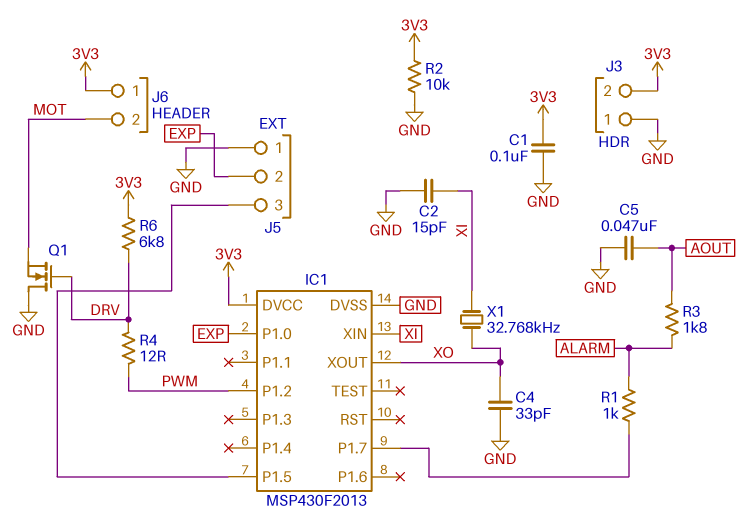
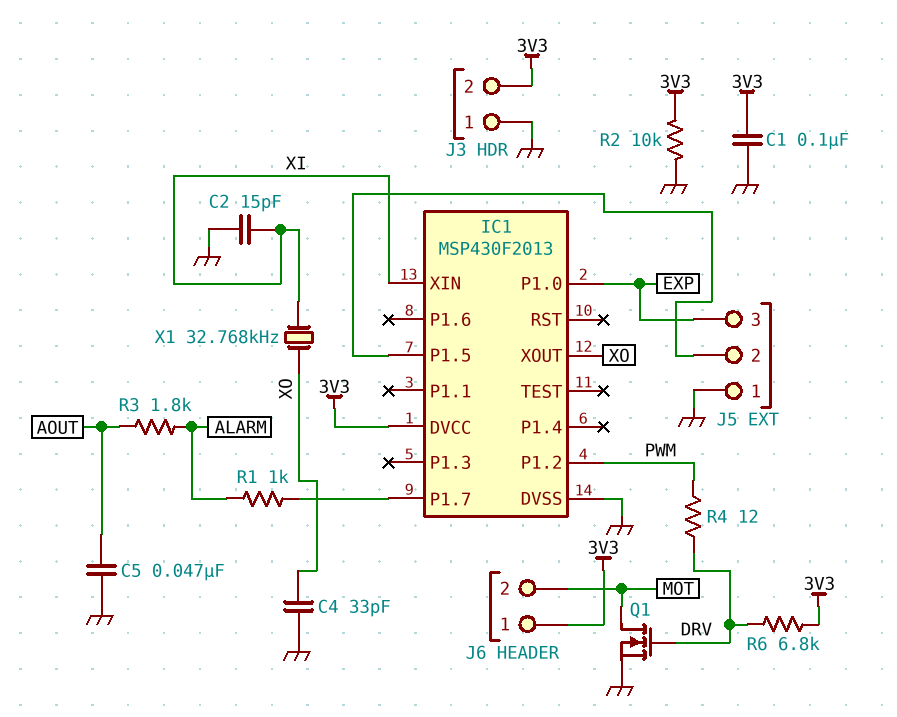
J5 pin 2: EXP -> IC1/P1.5
J5 pin 3: IC1/P1.5 -> EXP
Q1: NMOS (G DRV, D GND, S MOT) -> NMOS (G DRV, D MOT, S GND)

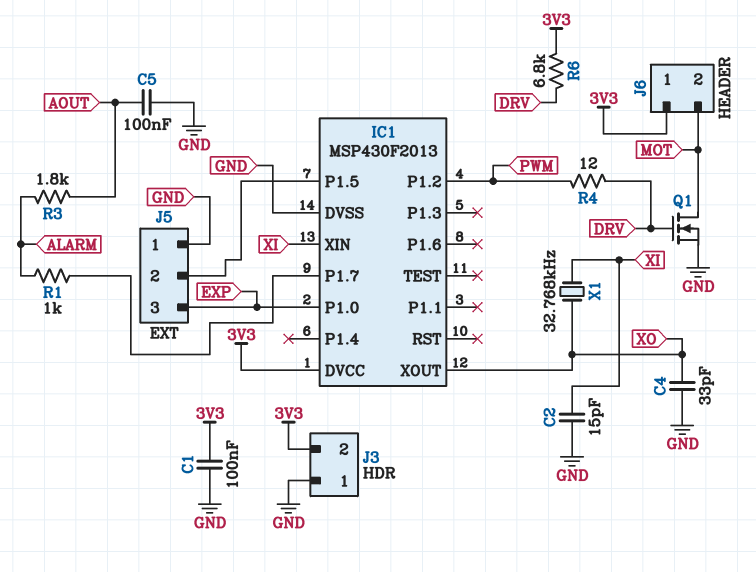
C5: 47nF (AOUT, GND) -> 100nF (AOUT, GND)
R2: 10k (3V3, GND) -> none

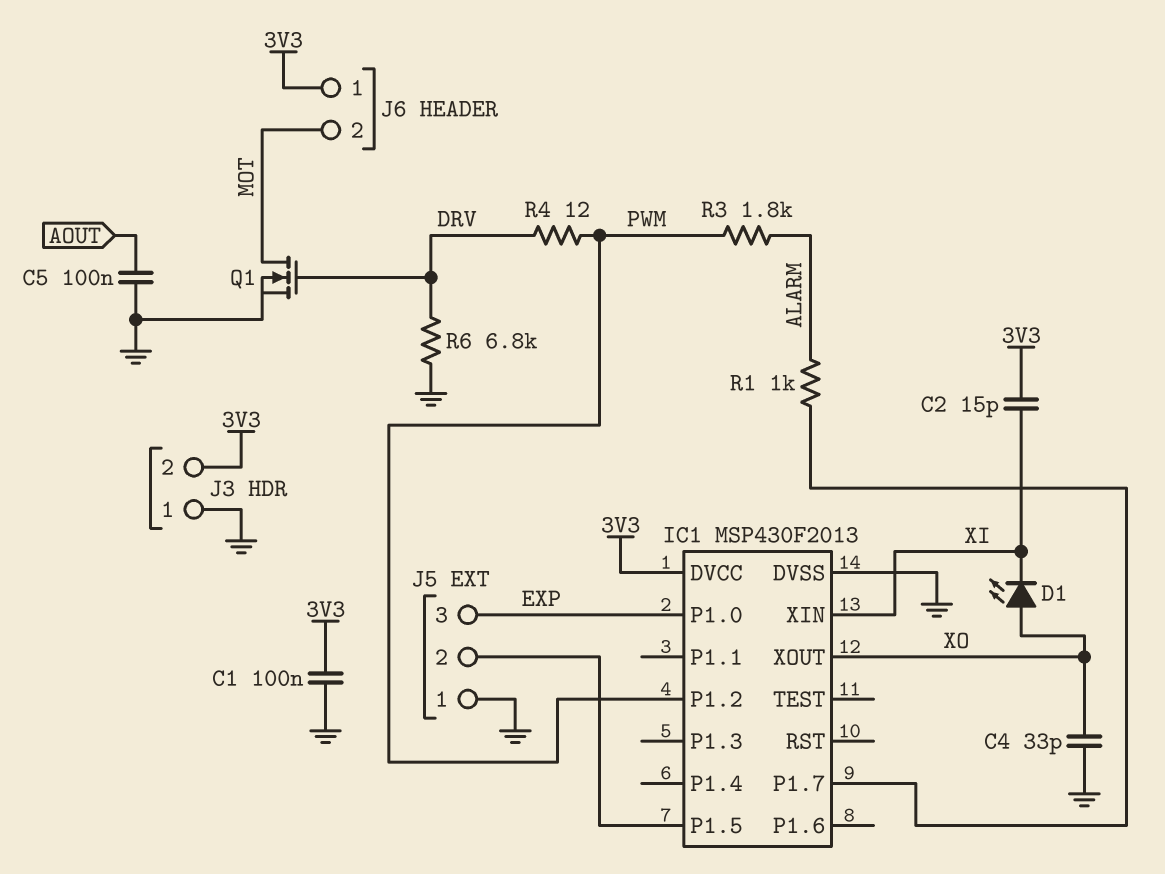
C2: 15pF (GND, XI) -> 15pF (3V3, XI)
D1: none -> LED (A XO, K XI)
R3: 1.8k (ALARM, AOUT) -> 1.8k (ALARM, PWM)
R6: 6.8k (3V3, DRV) -> 6.8k (DRV, GND)
X1: 32.768kHz (XI, XO) -> none

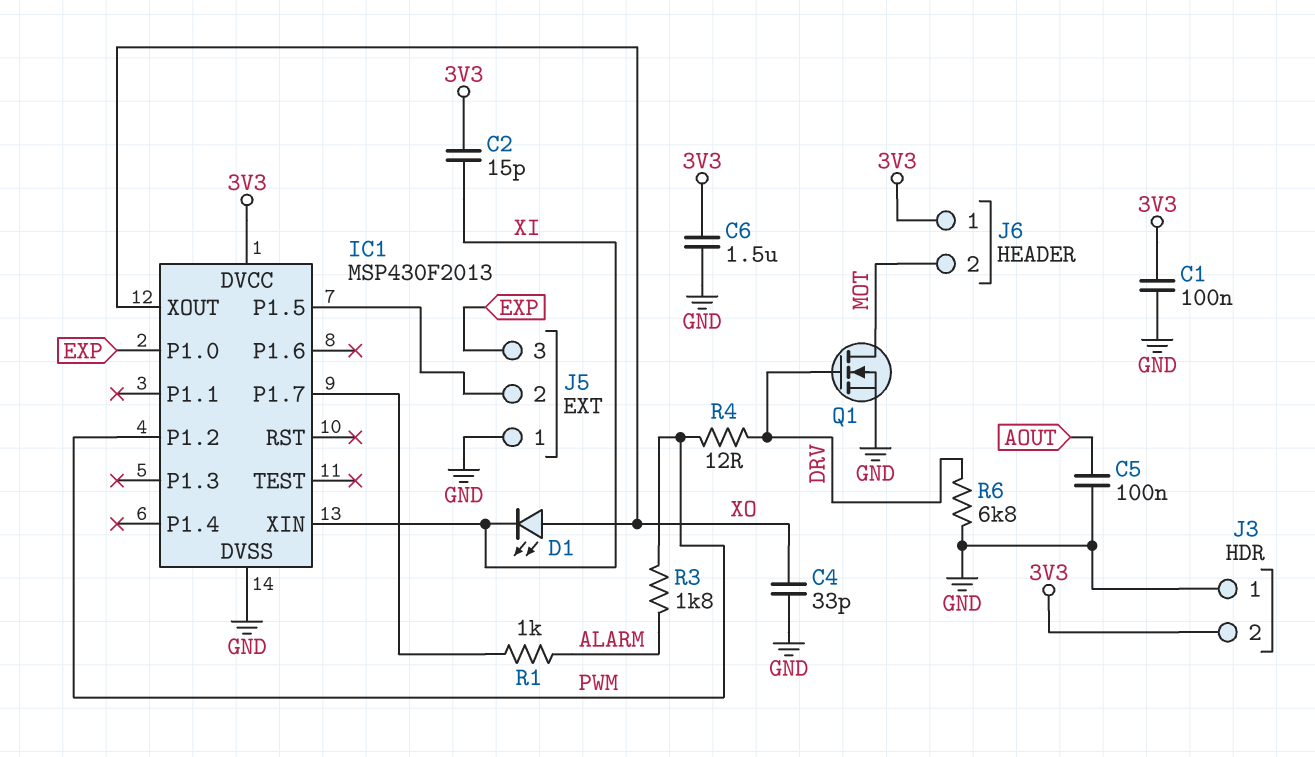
C6: none -> 1.5uF (3V3, GND)

